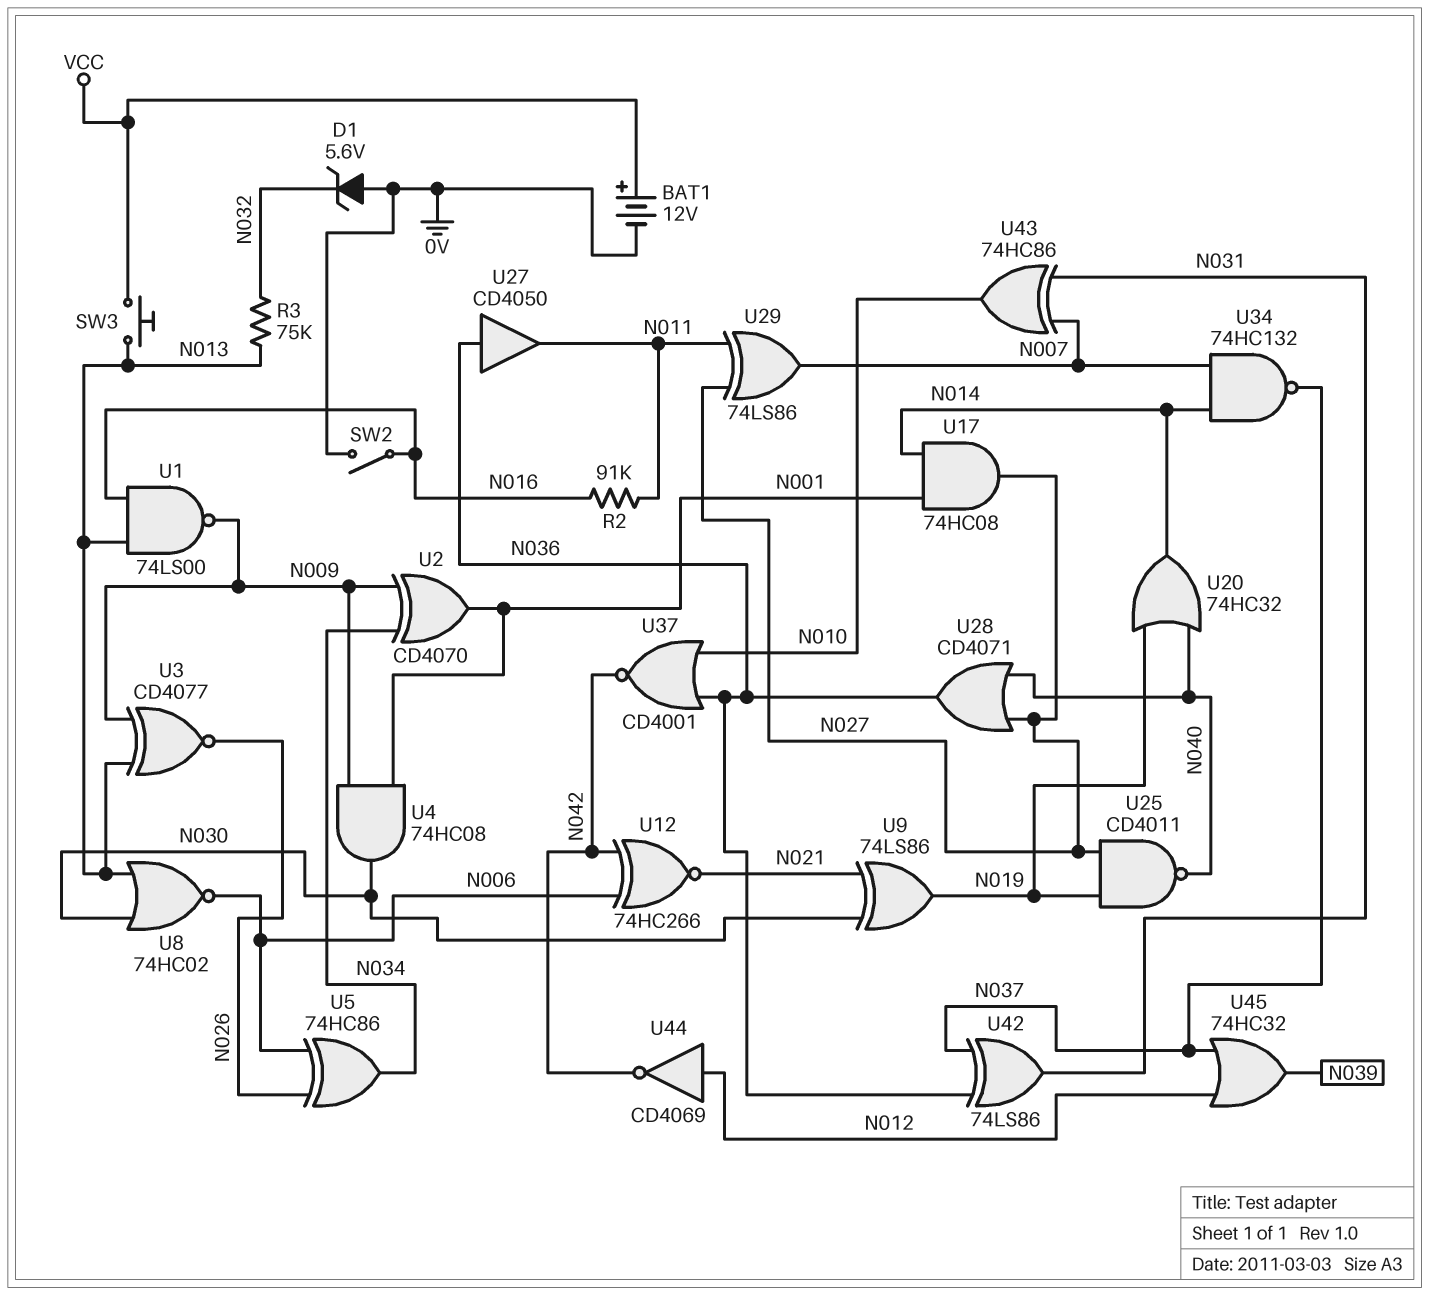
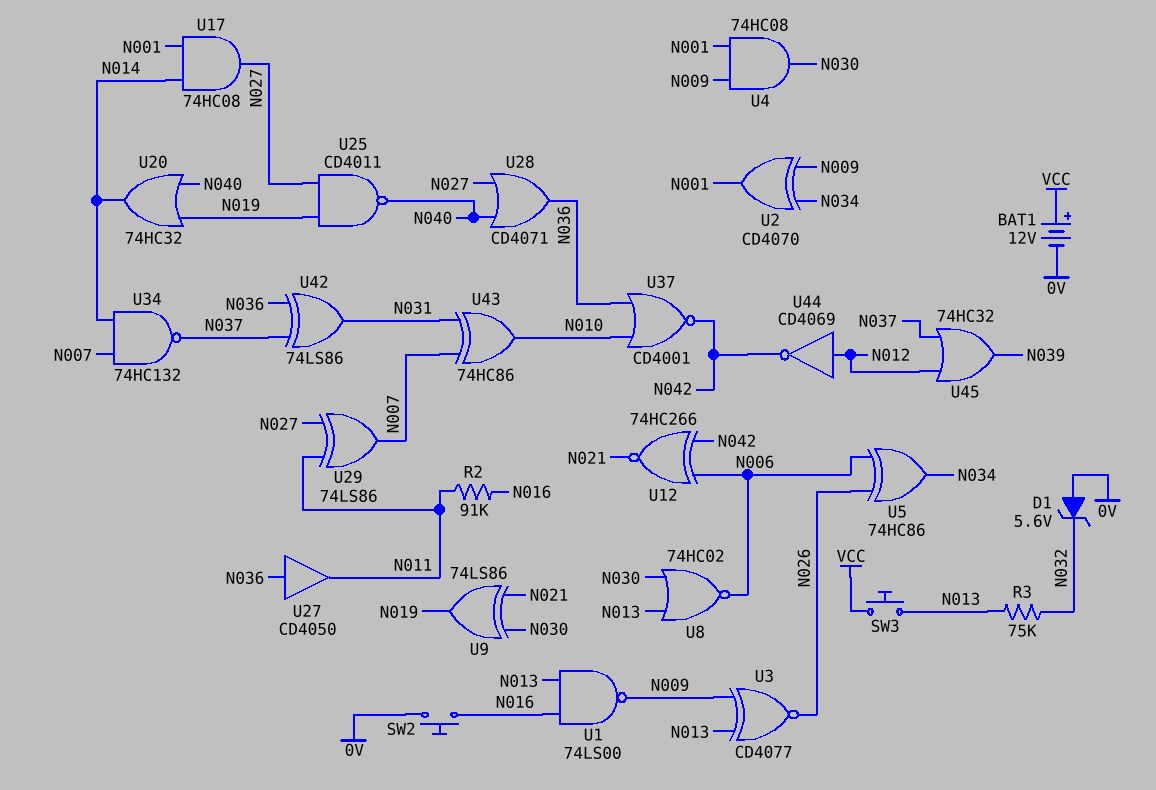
SW2: switch (0V, N016) -> button (0V, N016)

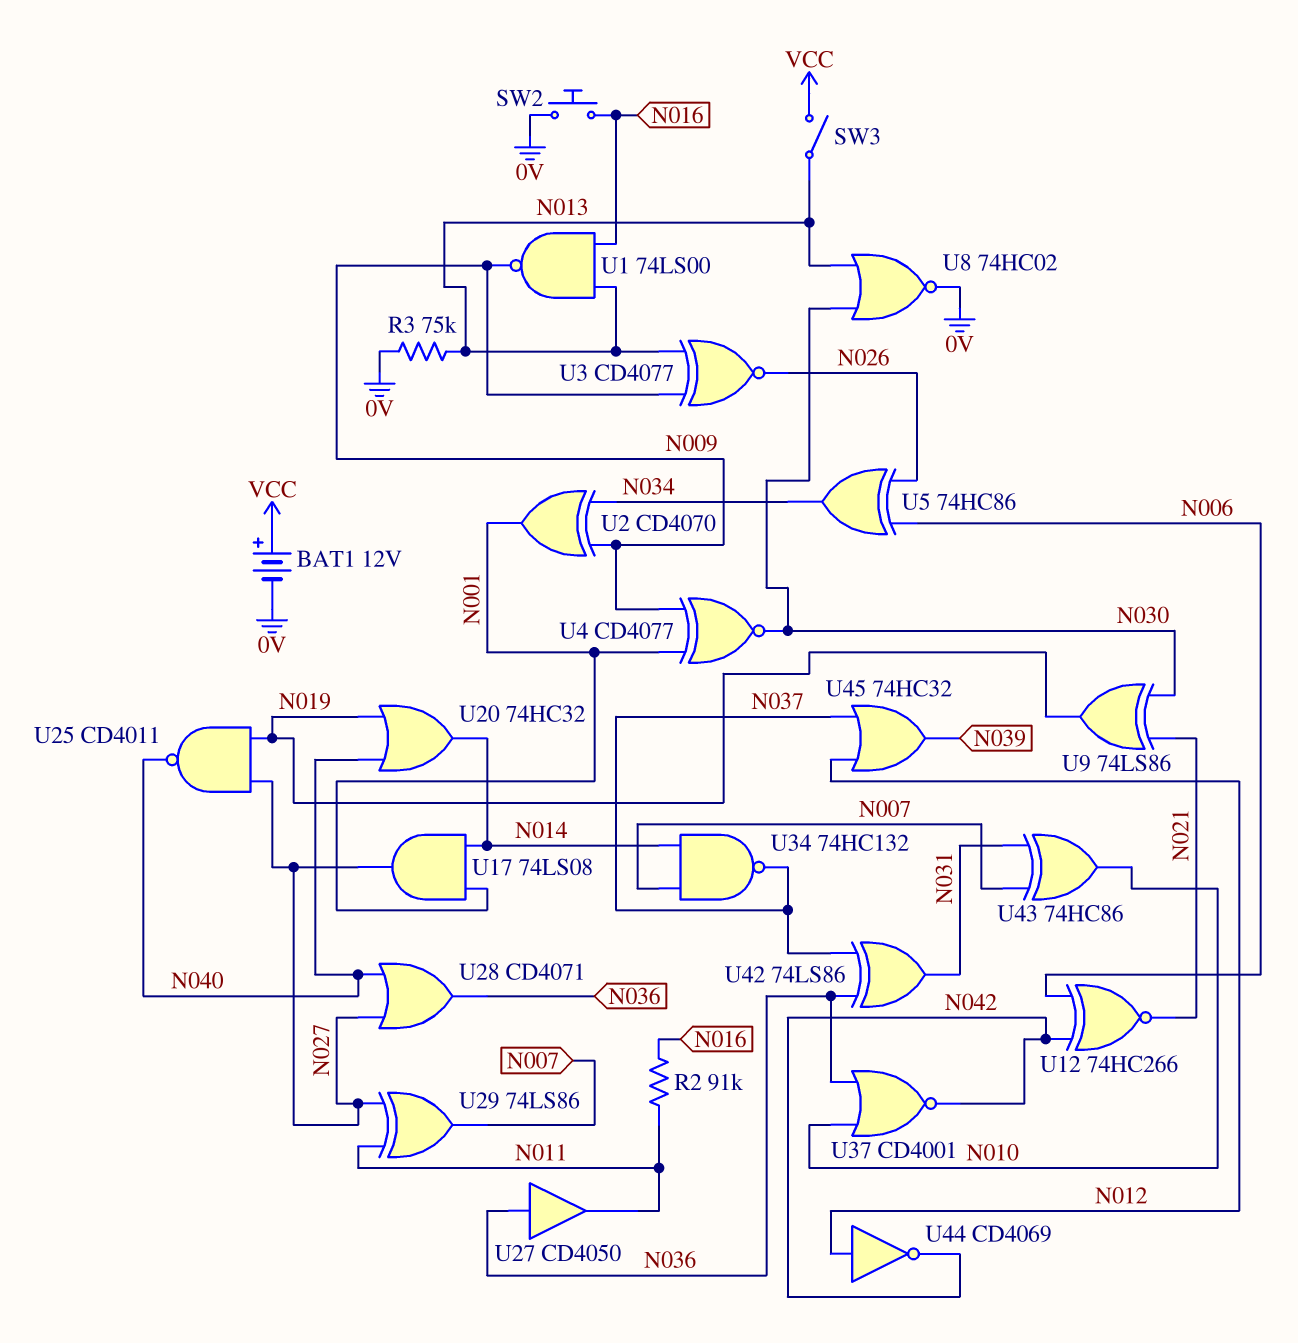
D1: zener 5.6V (A 0V, K N032) -> none
R3: 75k (N013, N032) -> 75k (0V, N013)
SW3: button (N013, VCC) -> switch (N013, VCC)
U4: AND 74HC08 (in N001, in N009, out N030) -> XNOR CD4077 (in N001, in N009, out N030)
U8: NOR 74HC02 (in N013, in N030, out N006) -> NOR 74HC02 (in N013, in N030, out 0V)
U17: AND 74HC08 (in N001, in N014, out N027) -> AND 74LS08 (in N001, in N014, out N027)

